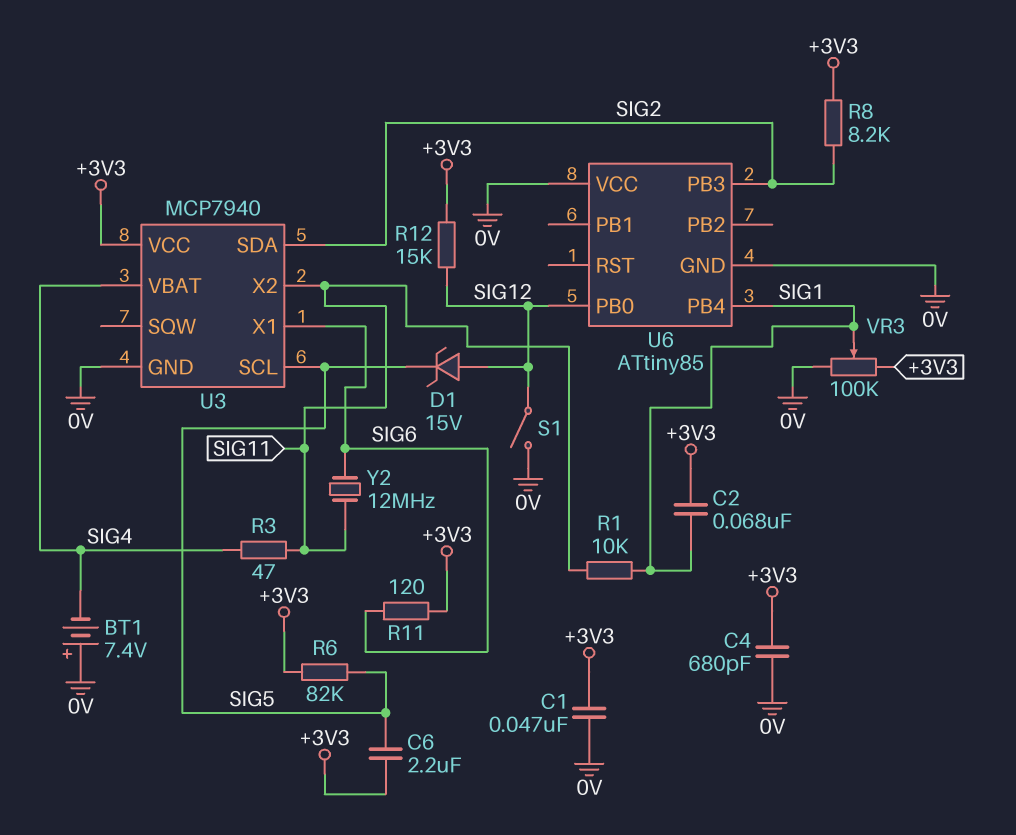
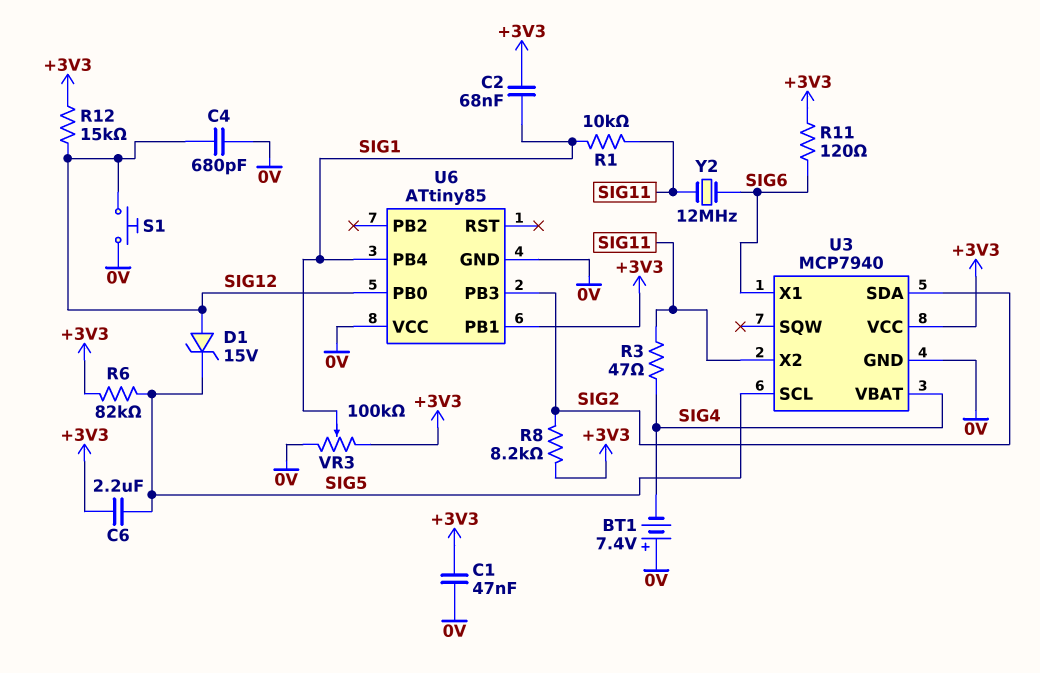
C4: 680pF (+3V3, 0V) -> 680pF (0V, SIG12)
S1: switch (0V, SIG12) -> button (0V, SIG12)
U6 pin PB1: none -> +3V3

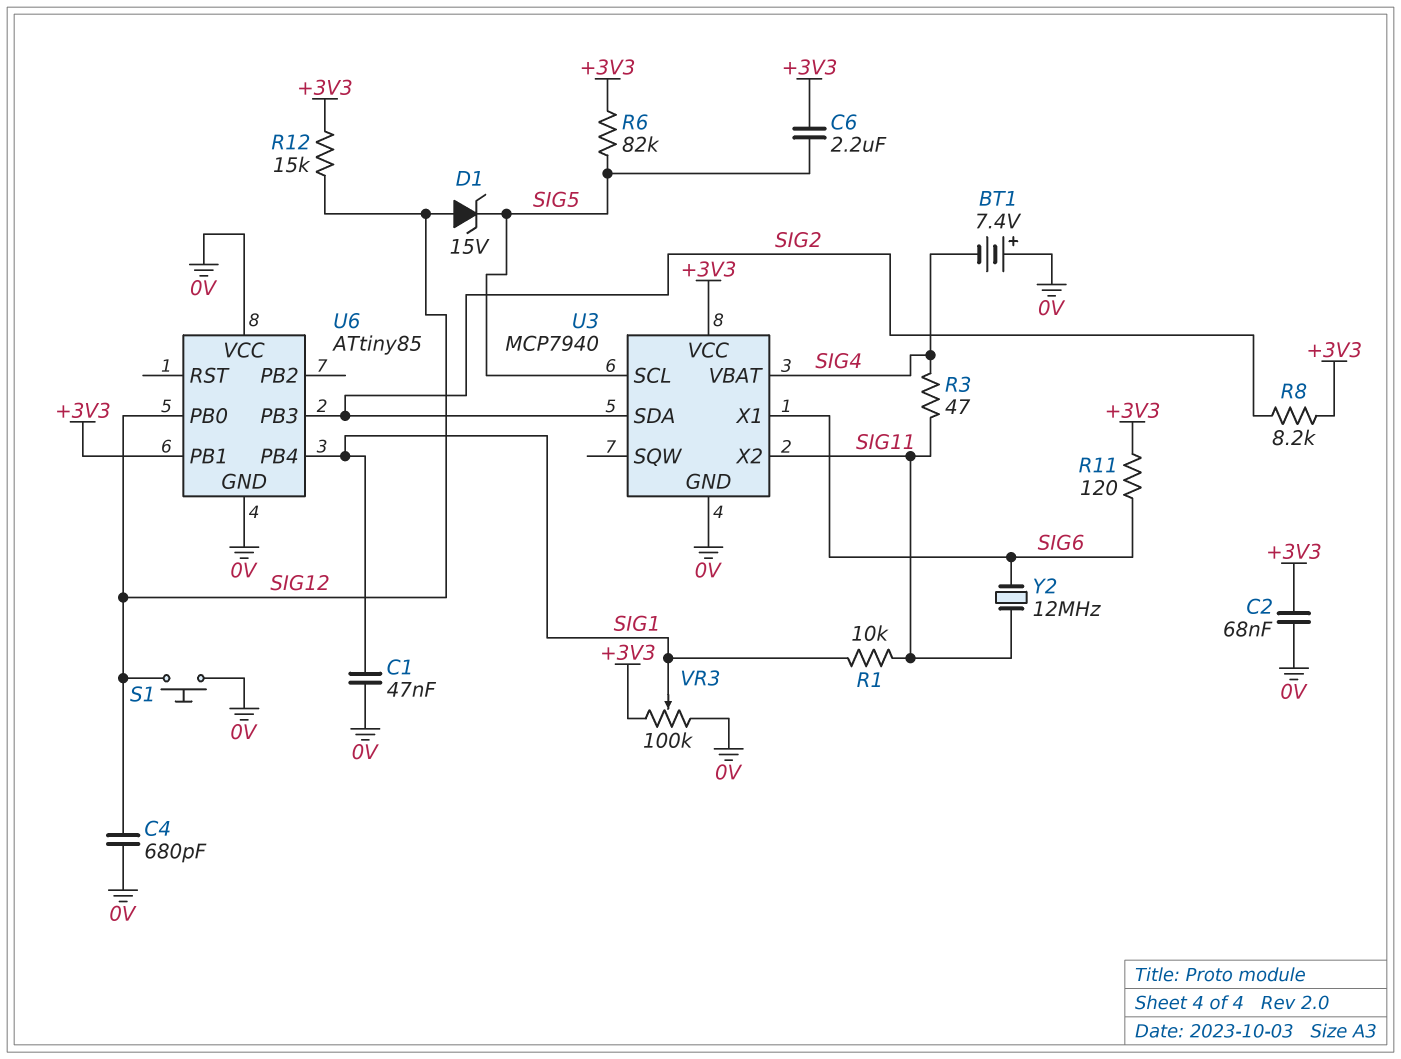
C1: 47nF (+3V3, 0V) -> 47nF (0V, SIG1)
C2: 68nF (+3V3, SIG1) -> 68nF (+3V3, 0V)

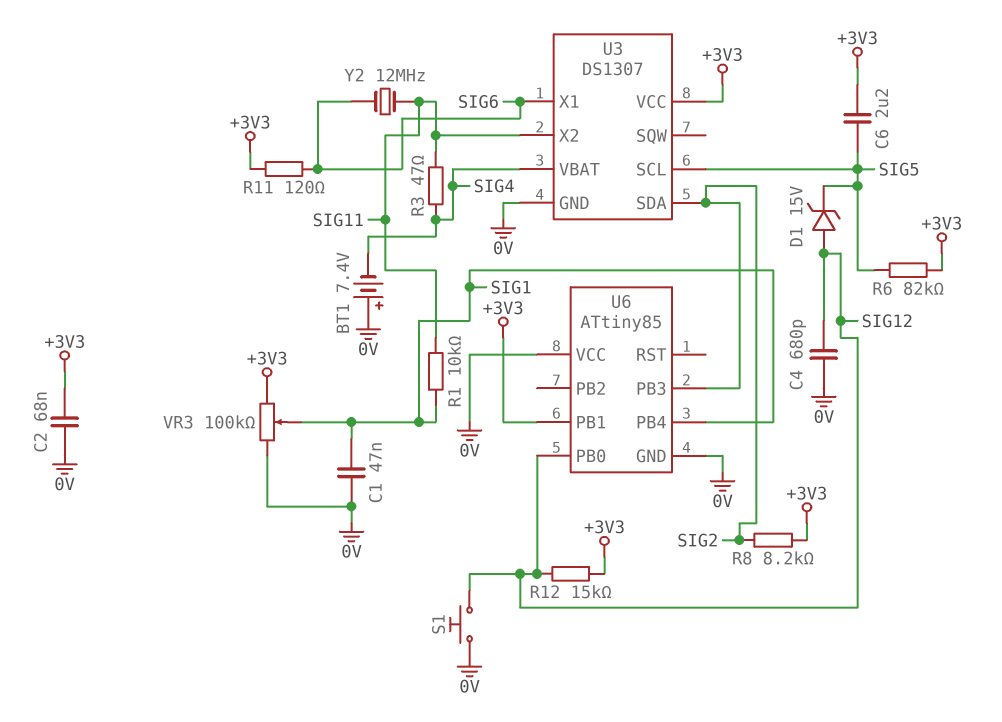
U3: MCP7940 -> DS1307

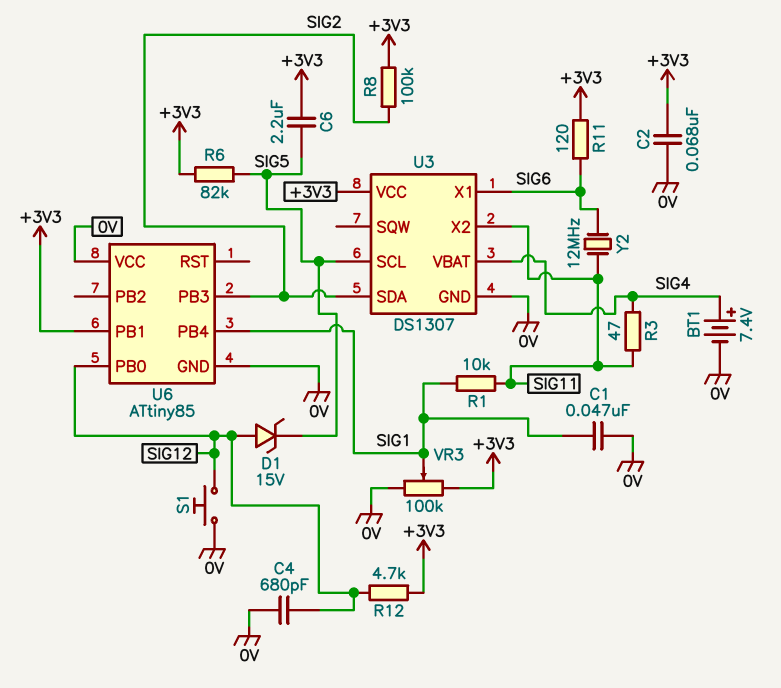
BT1: 7.4V (plus 0V, minus SIG4) -> 7.4V (plus SIG4, minus 0V)
R8: 8.2k (+3V3, SIG2) -> 100k (+3V3, SIG2)
R12: 15k (+3V3, SIG12) -> 4.7k (+3V3, SIG12)

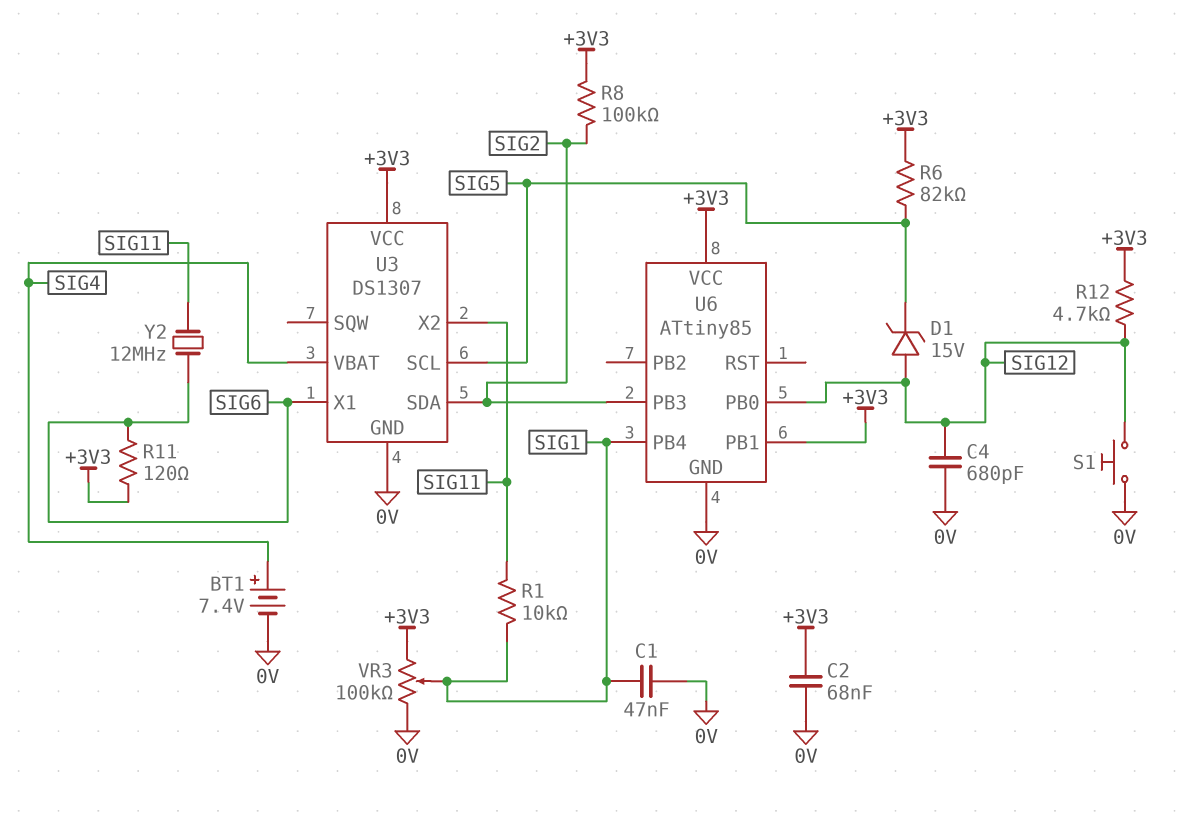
C6: 2.2uF (+3V3, SIG5) -> none
R3: 47 (SIG4, SIG11) -> none
U6 pin VCC: 0V -> +3V3

